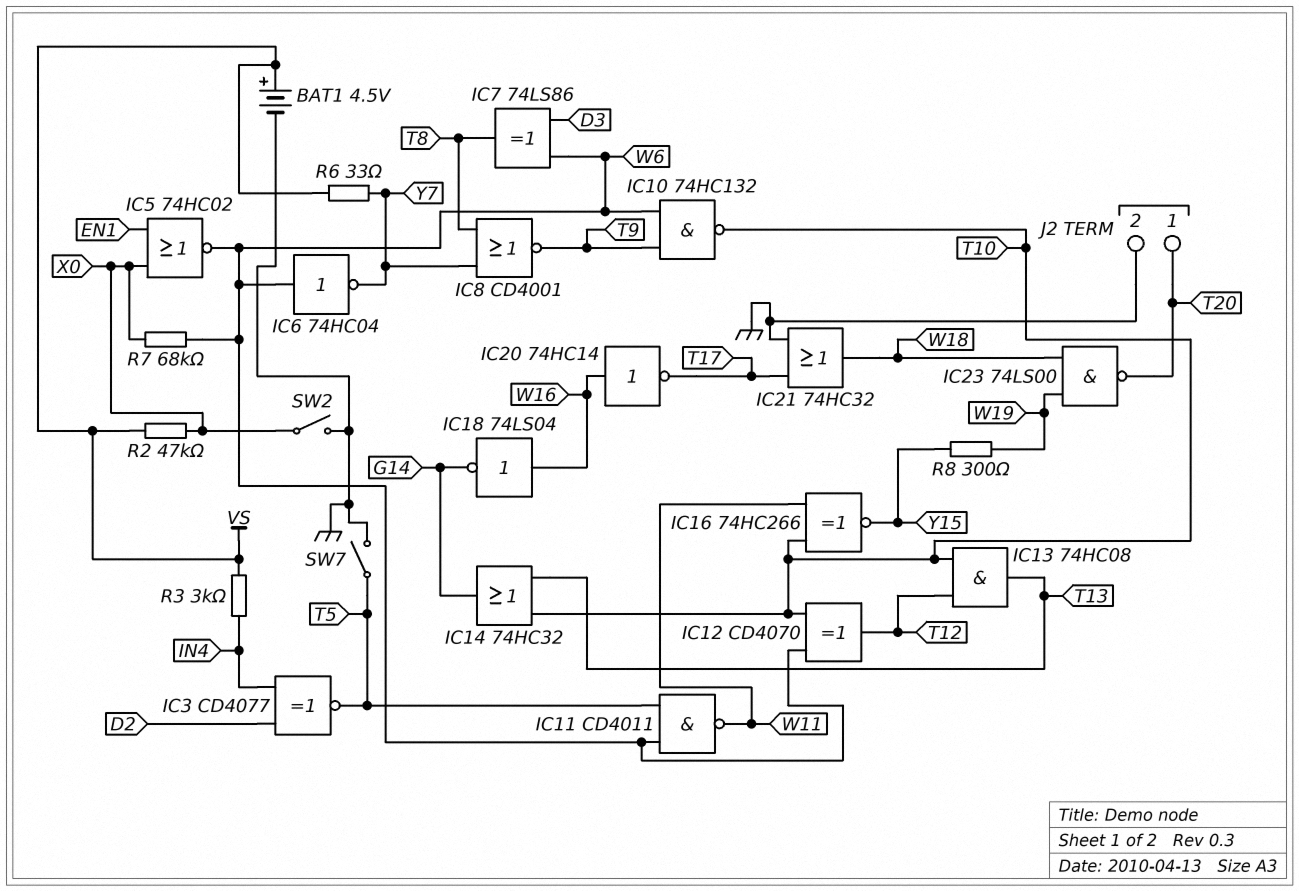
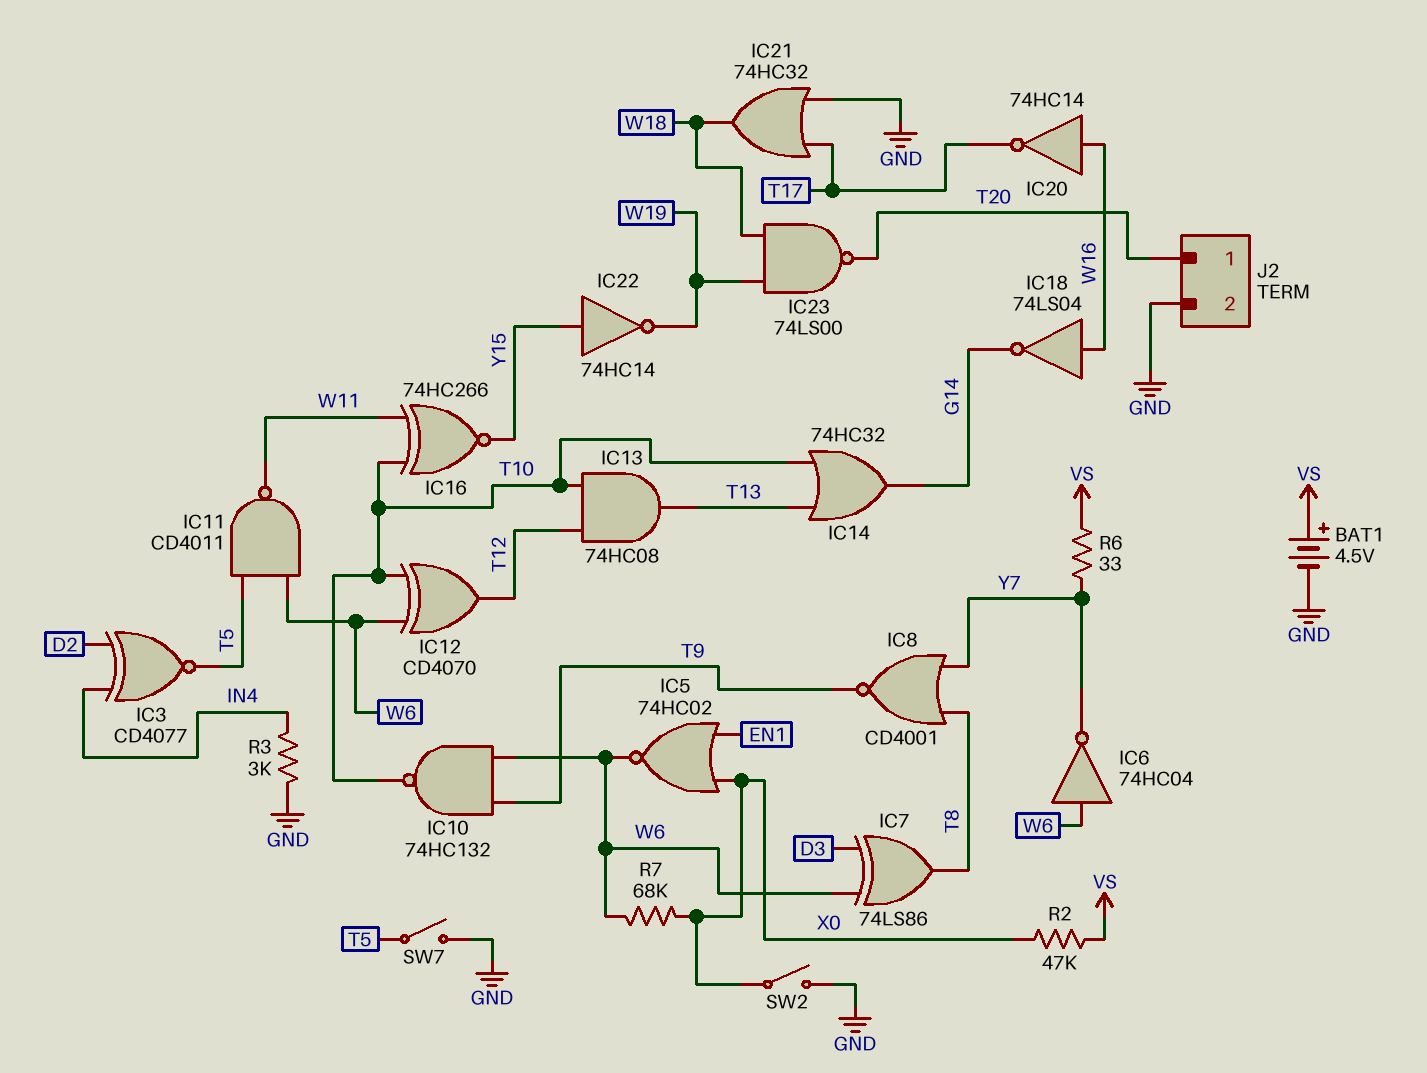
IC22: none -> NOT 74HC14 (in Y15, out W19)
R3: 3k (IN4, VS) -> 3k (GND, IN4)
R8: 300 (W19, Y15) -> none

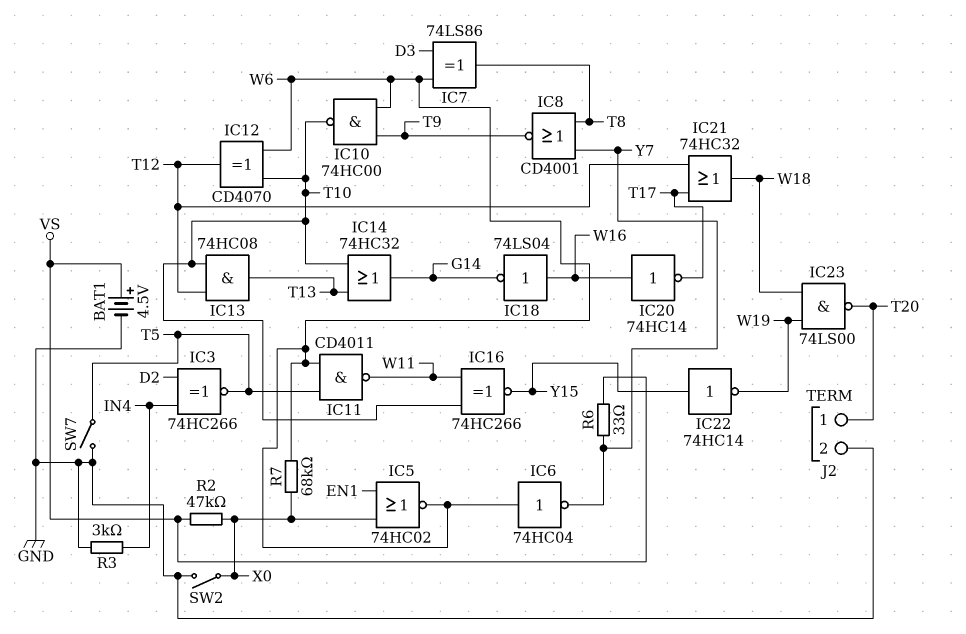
IC3: XNOR CD4077 (in D2, in IN4, out T5) -> XNOR 74HC266 (in D2, in IN4, out T5)
IC10: NAND 74HC132 (in T9, in W6, out T10) -> NAND 74HC00 (in T9, in W6, out T10)
IC21: OR 74HC32 (in GND, in T17, out W18) -> OR 74HC32 (in T12, in T17, out W18)

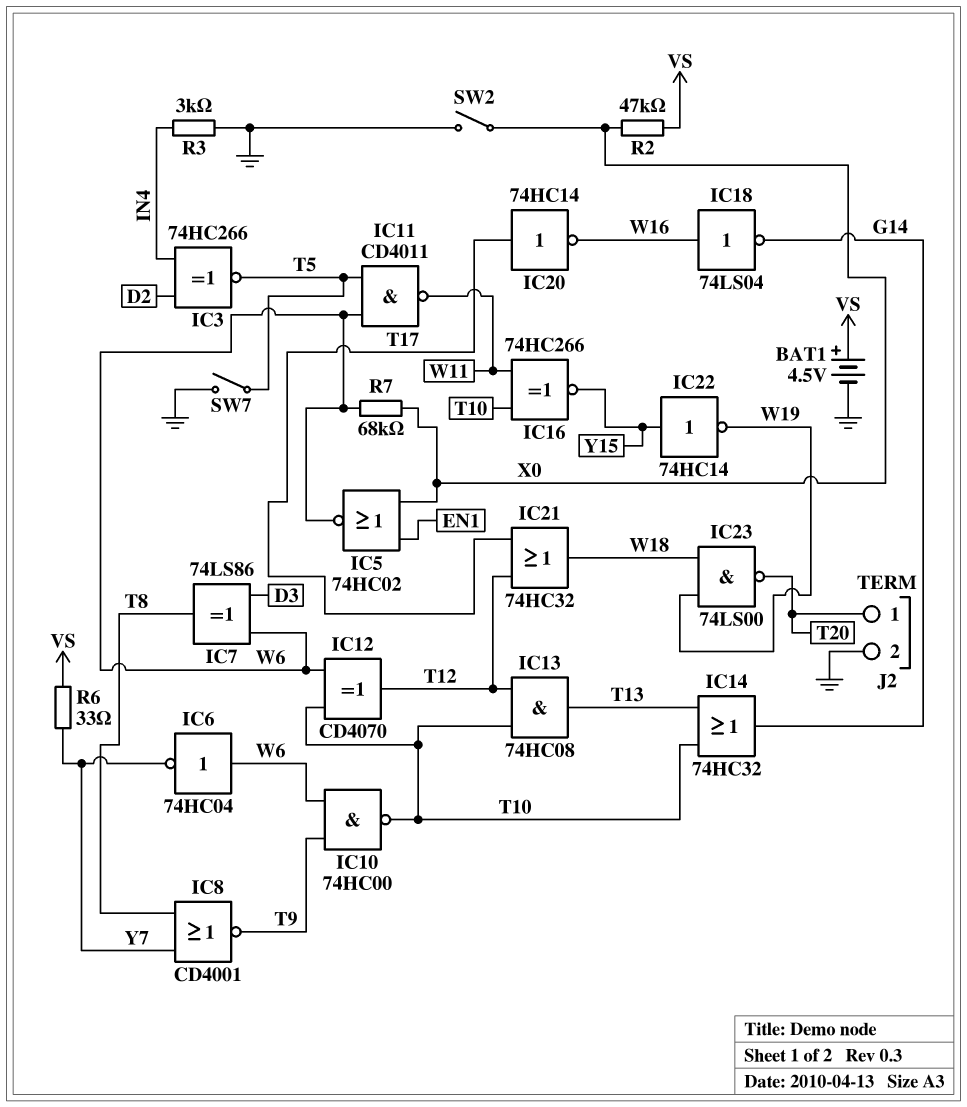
IC20: NOT 74HC14 (in W16, out T17) -> NOT 74HC14 (in T17, out W16)

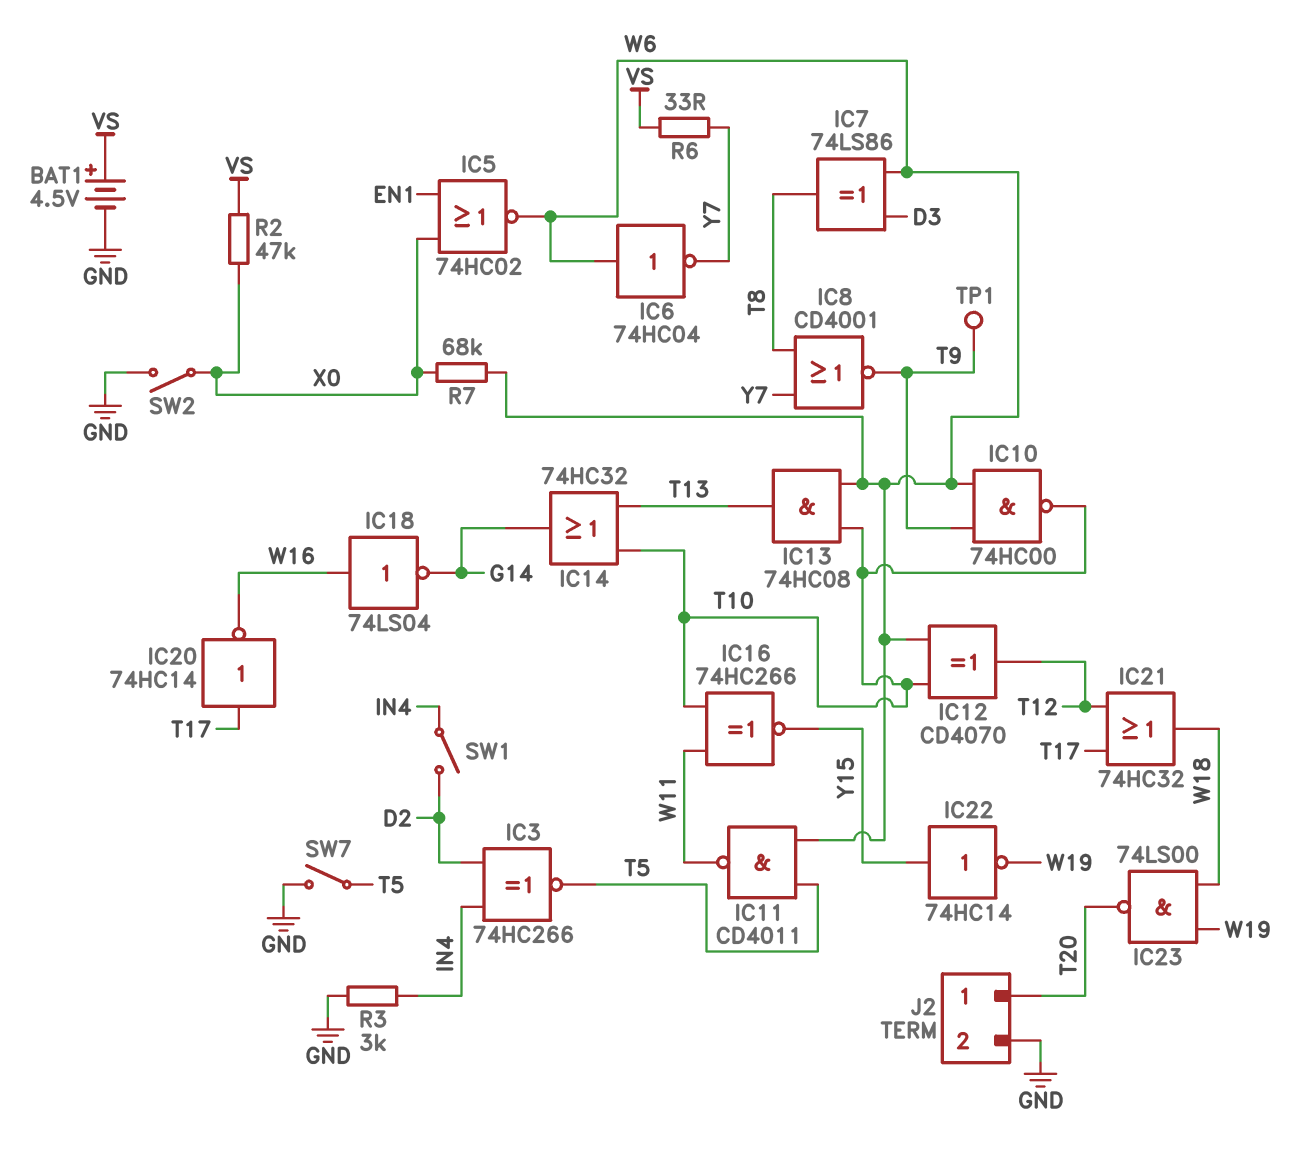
IC13: AND 74HC08 (in T10, in T12, out T13) -> AND 74HC08 (in T10, in W6, out T13)
SW1: none -> switch (D2, IN4)
TP1: none -> test point (T9)

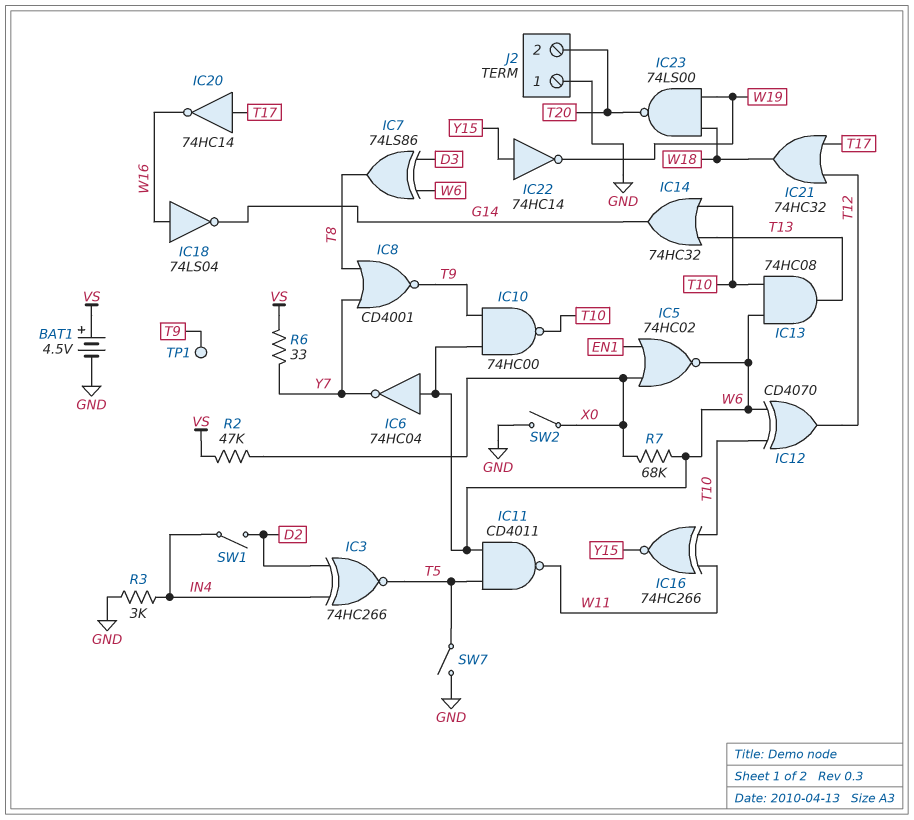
J2 pin 1: T20 -> GND
J2 pin 2: GND -> T20

